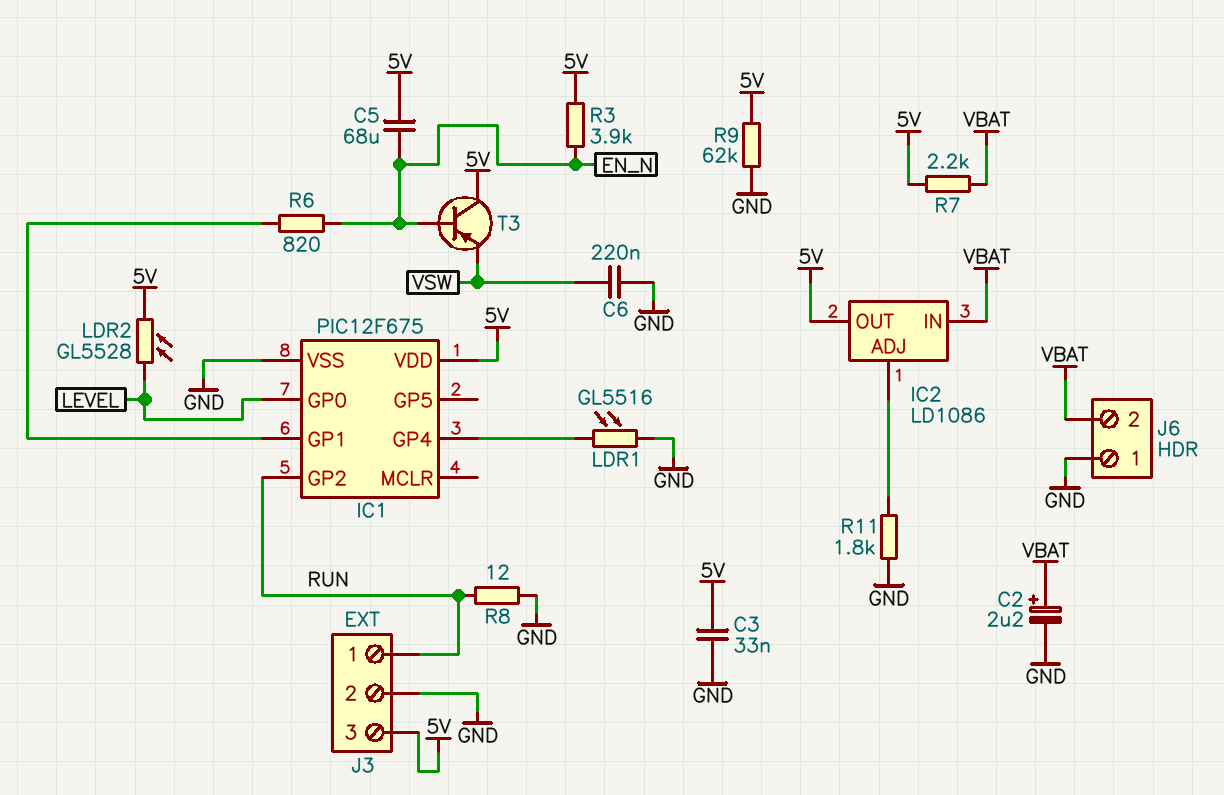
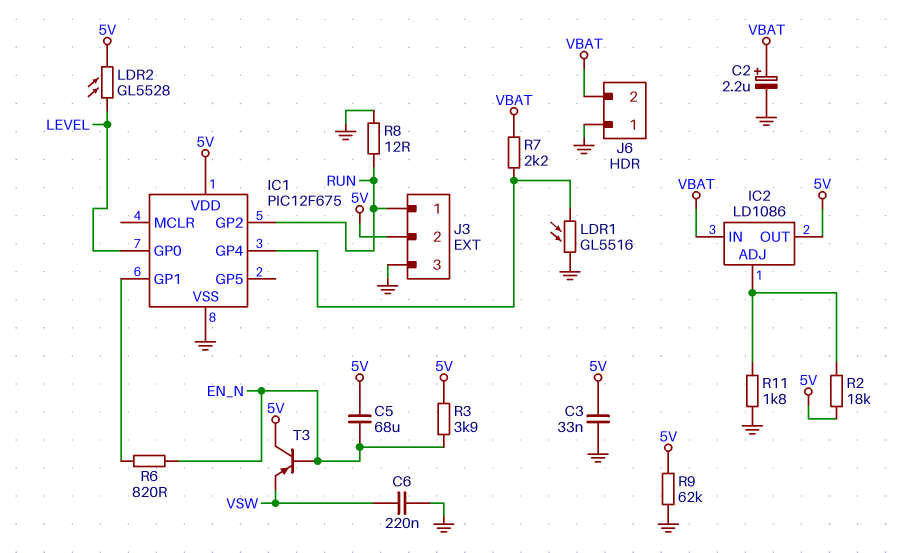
J3 pin 2: GND -> 5V
J3 pin 3: 5V -> GND
R2: none -> 18k (5V, IC2/ADJ)
R7: 2.2k (5V, VBAT) -> 2.2k (IC1/GP4, VBAT)

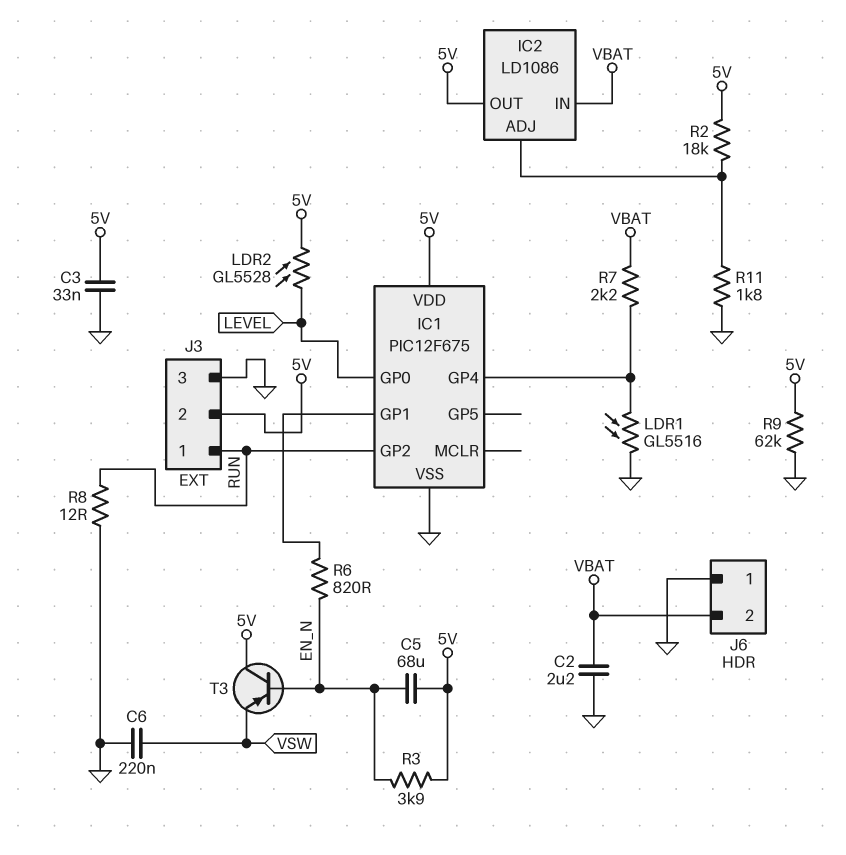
C2: 2.2uF (plus VBAT, minus GND) -> 2.2uF (GND, VBAT)

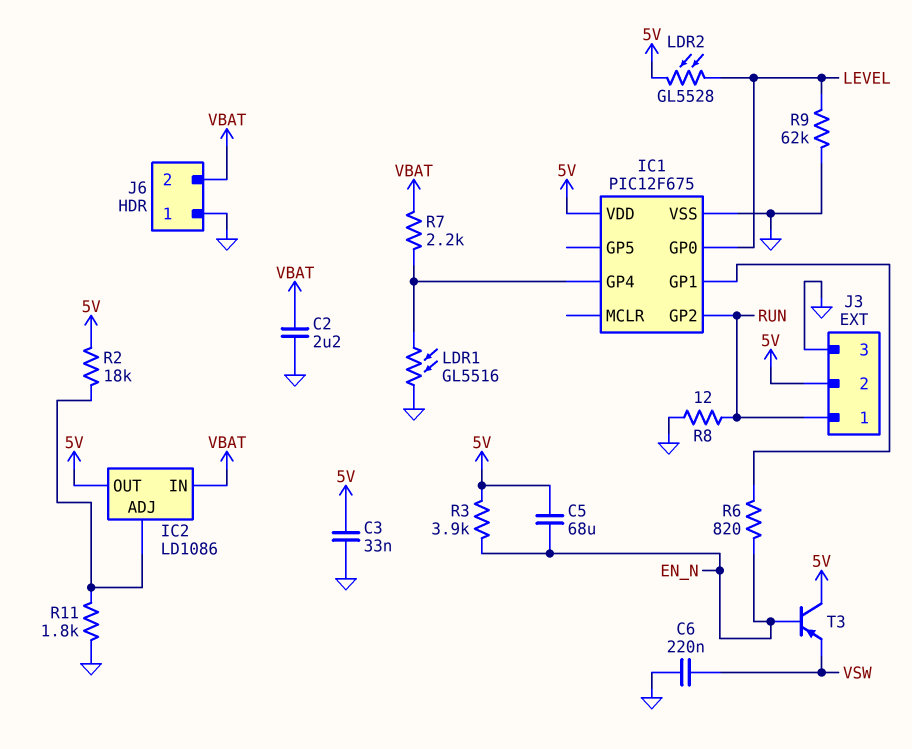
R9: 62k (5V, GND) -> 62k (GND, LEVEL)

